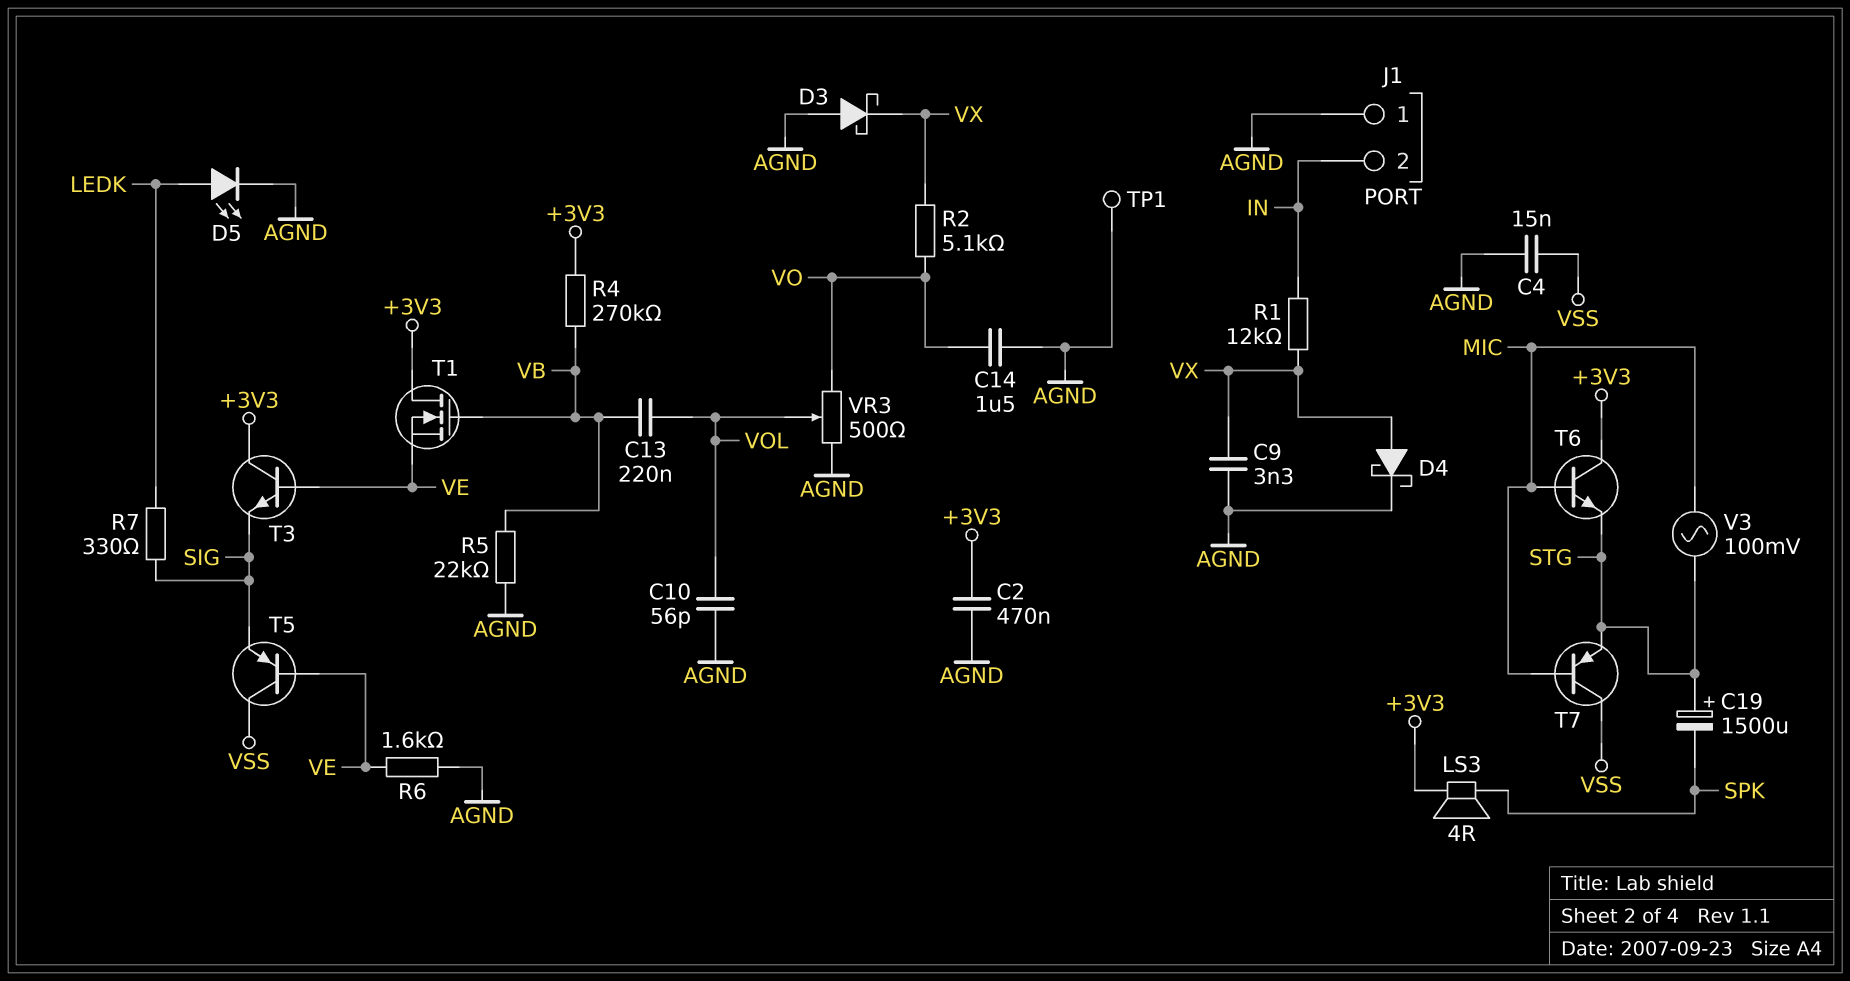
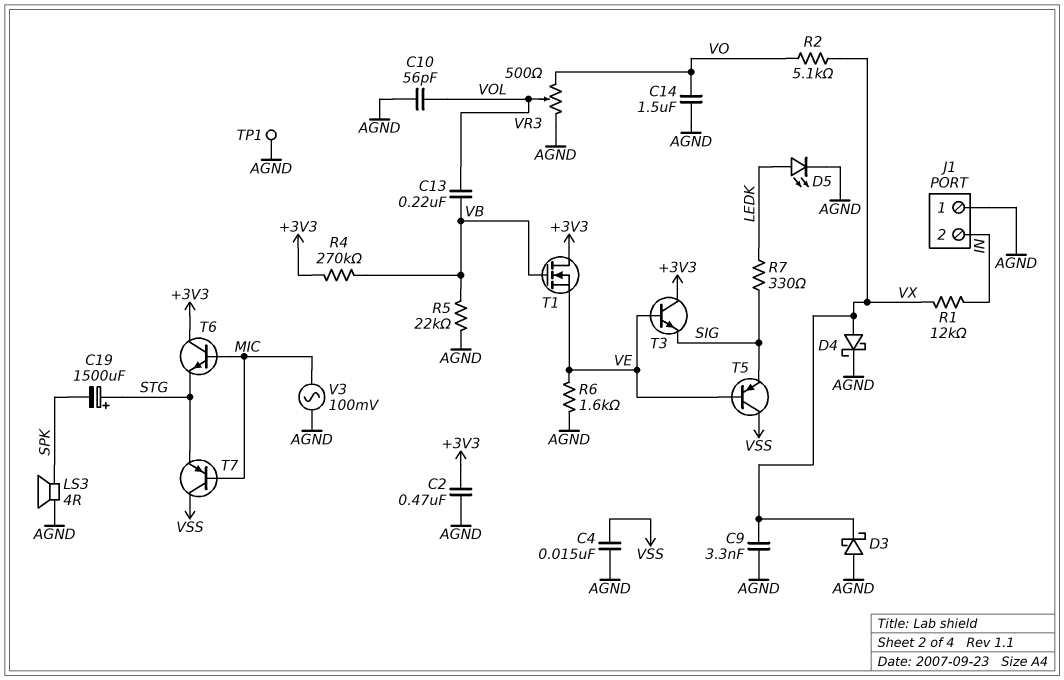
LS3: speaker 4R (+3V3, SPK) -> speaker 4R (AGND, SPK)
V3: AC 100mV (MIC, STG) -> AC 100mV (AGND, MIC)

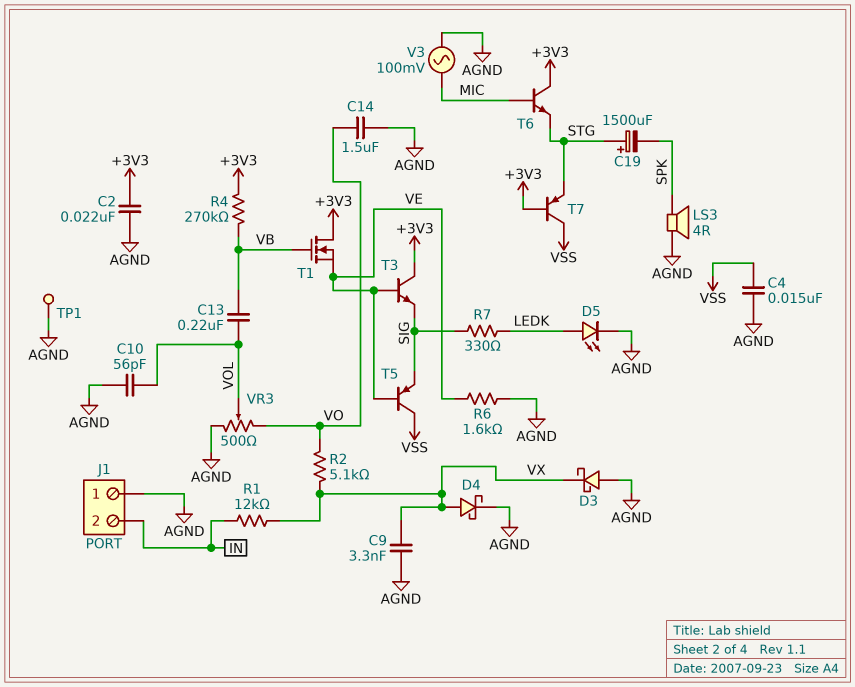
C2: 470nF (+3V3, AGND) -> 22nF (+3V3, AGND)
R5: 22k (AGND, VB) -> none
T7: PNP (B MIC, C VSS, E STG) -> PNP (B +3V3, C VSS, E STG)

